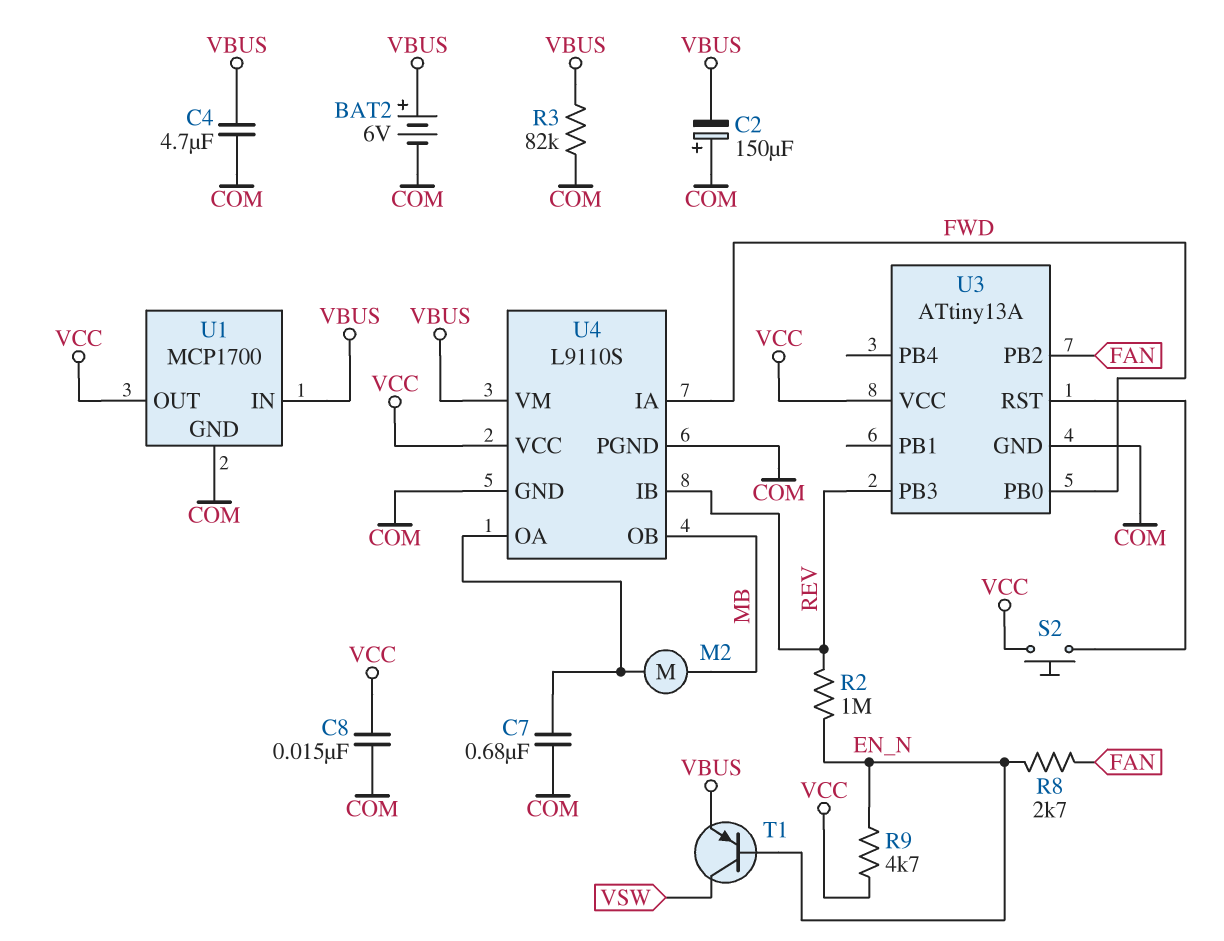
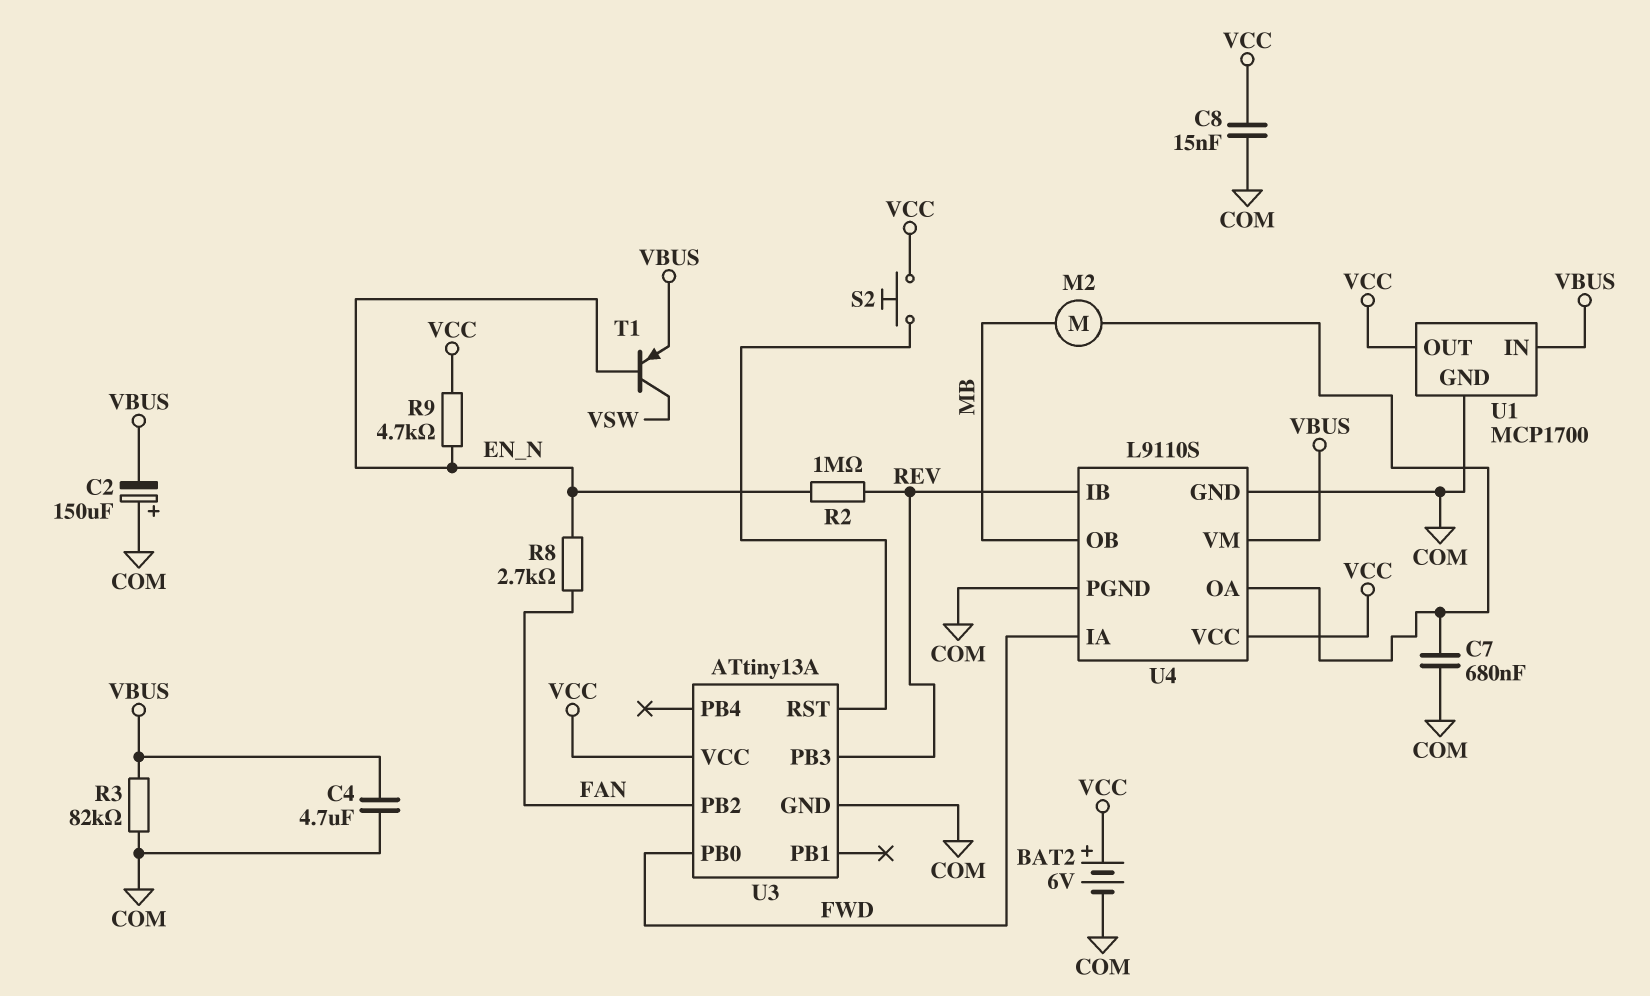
BAT2: 6V (plus VBUS, minus COM) -> 6V (plus VCC, minus COM)

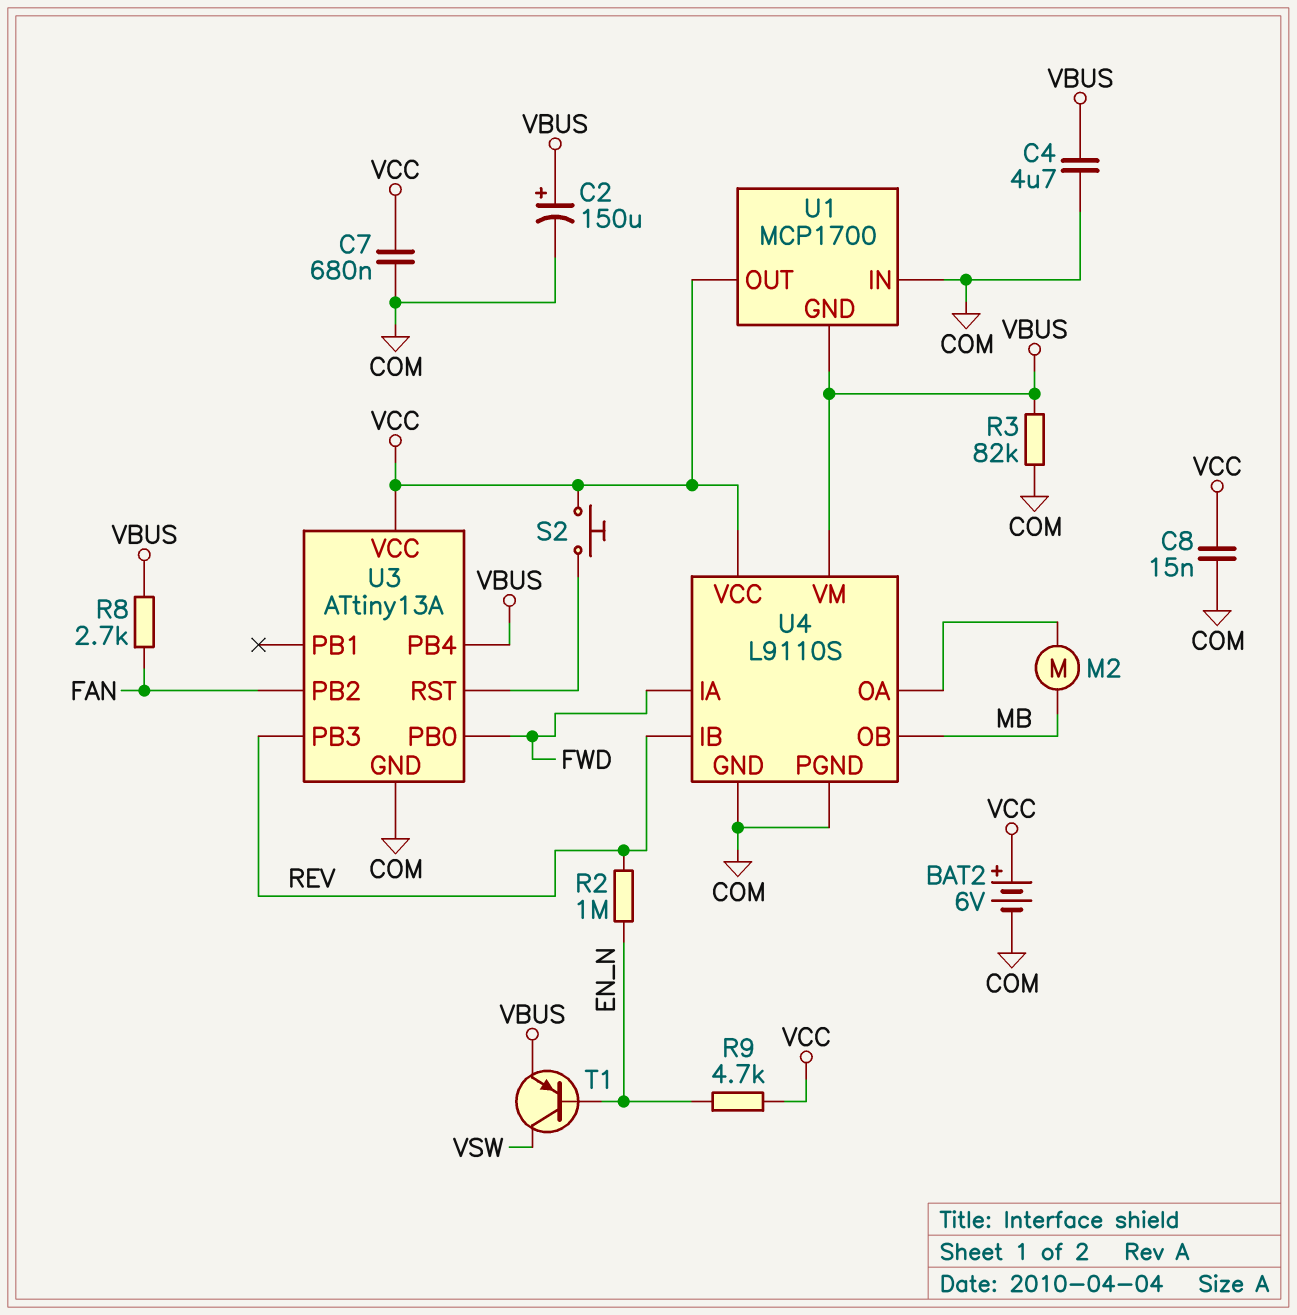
C2: 150uF (plus COM, minus VBUS) -> 150uF (plus VBUS, minus COM)
C7: 680nF (COM, U4/OA) -> 680nF (COM, VCC)
R8: 2.7k (EN_N, FAN) -> 2.7k (FAN, VBUS)
U1 pin GND: COM -> VBUS
U1 pin IN: VBUS -> COM
U3 pin PB4: none -> VBUS

